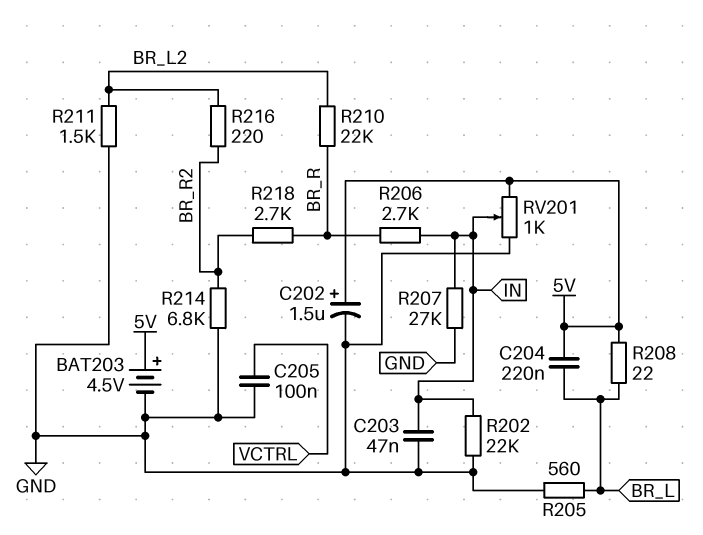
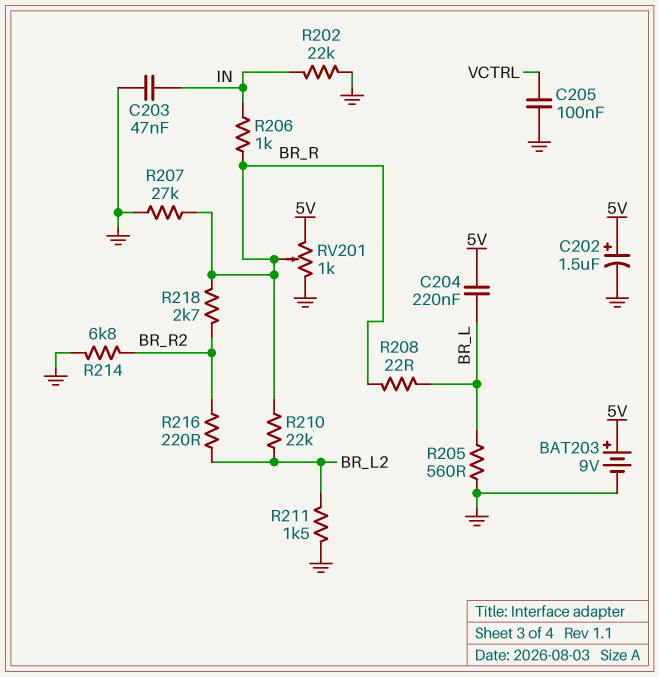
BAT203: 4.5V (plus 5V, minus GND) -> 9V (plus 5V, minus GND)
R206: 2.7k (BR_R, IN) -> 1k (BR_R, IN)
R207: 27k (GND, IN) -> 27k (BR_R, GND)
R208: 22 (5V, BR_L) -> 22 (BR_L, BR_R)
RV201: 1k (5V, GND, wiper IN) -> 1k (5V, GND, wiper BR_R)

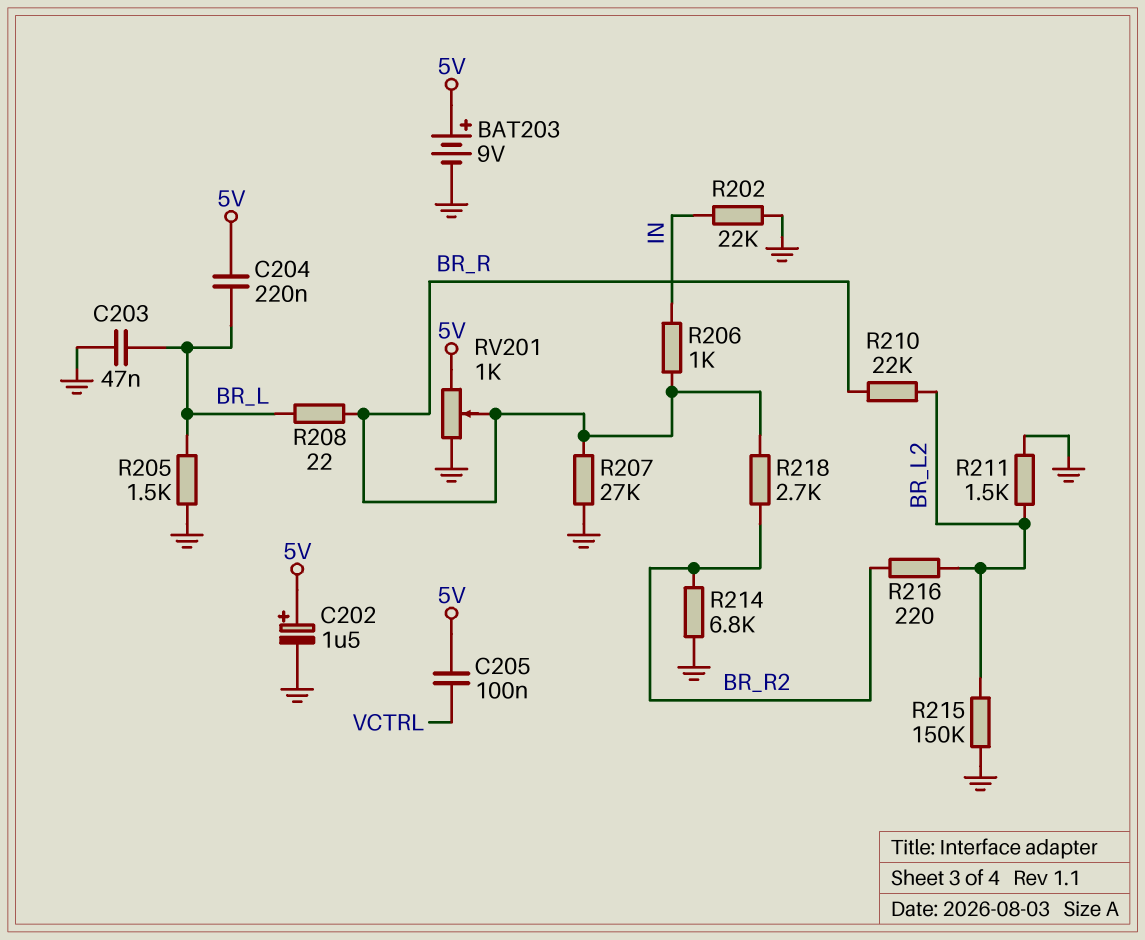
C203: 47nF (GND, IN) -> 47nF (BR_L, GND)
C205: 100nF (GND, VCTRL) -> 100nF (5V, VCTRL)
R205: 560 (BR_L, GND) -> 1.5k (BR_L, GND)
R215: none -> 150k (BR_L2, GND)

